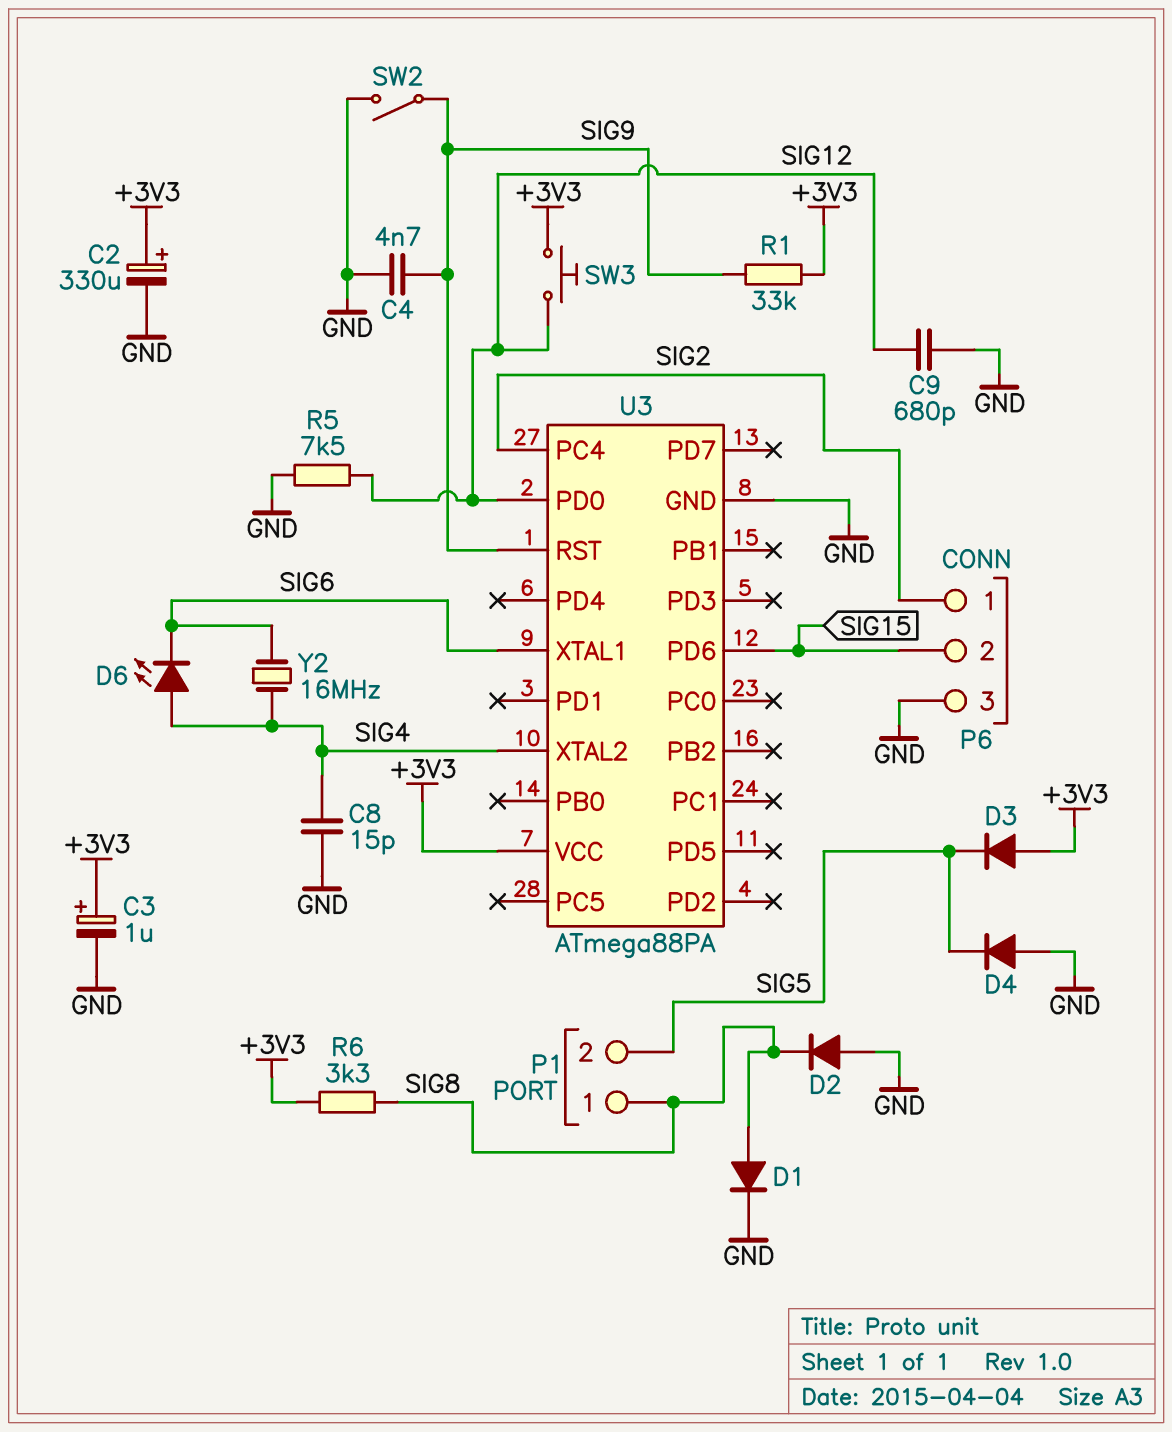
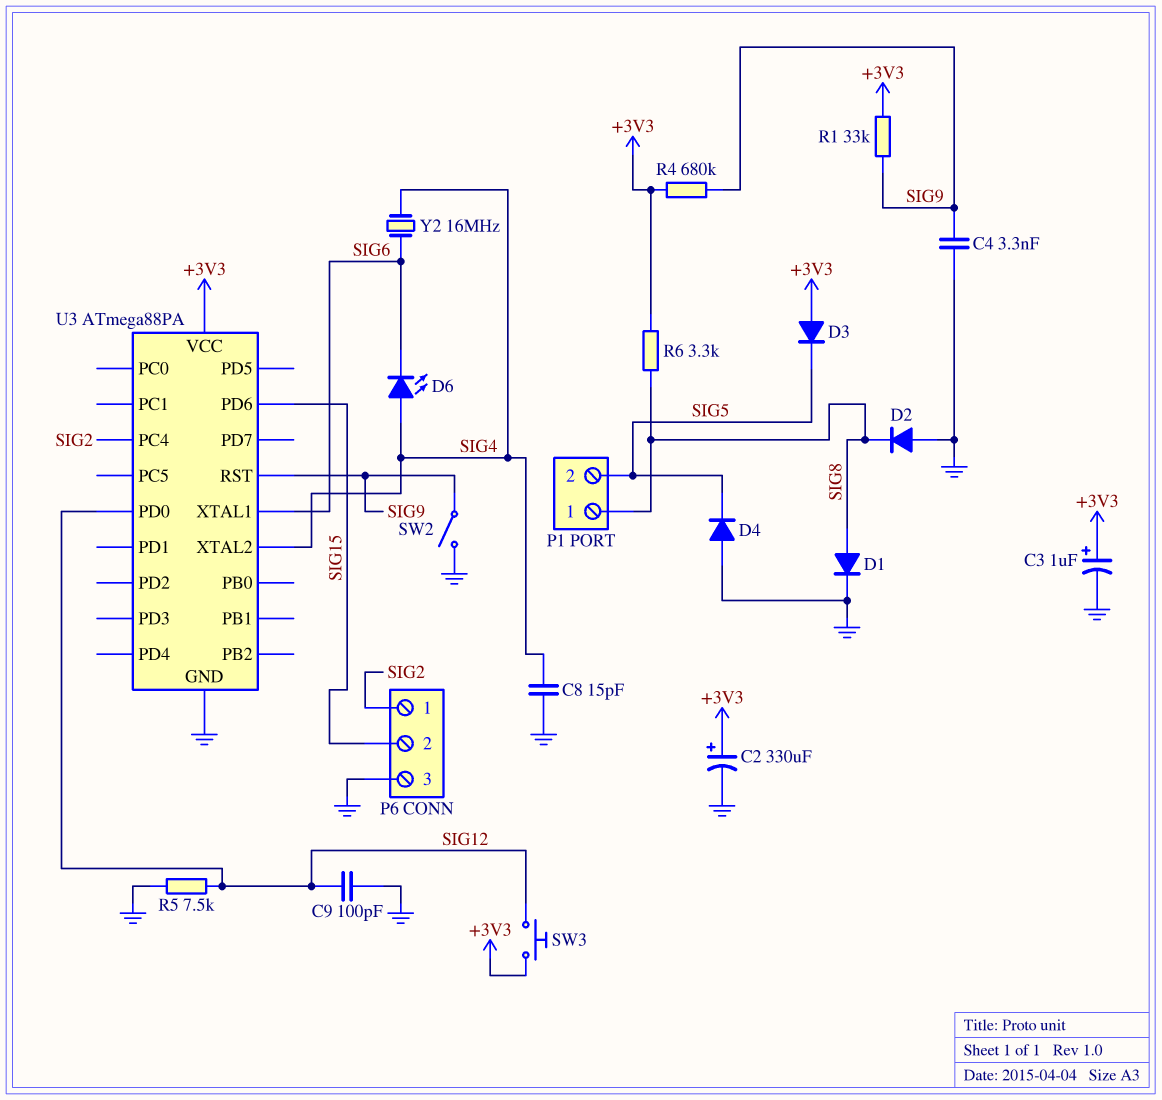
C4: 4.7nF (GND, SIG9) -> 3.3nF (GND, SIG9)
C9: 680pF (GND, SIG12) -> 100pF (GND, SIG12)
R4: none -> 680k (+3V3, SIG9)

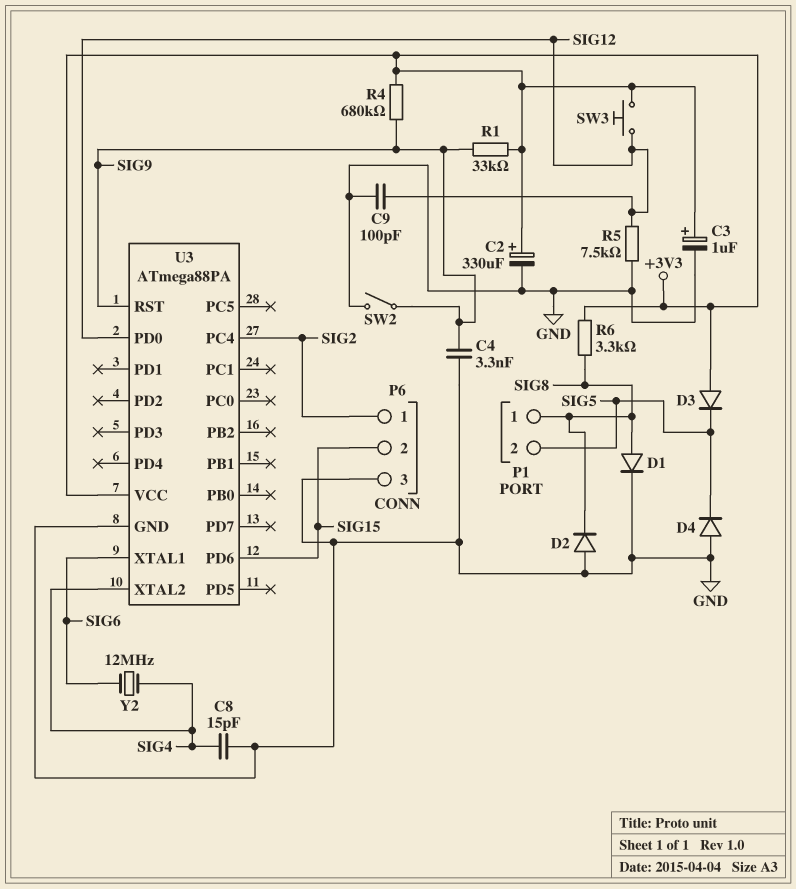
D6: LED (A SIG4, K SIG6) -> none
Y2: 16MHz (SIG4, SIG6) -> 12MHz (SIG4, SIG6)

